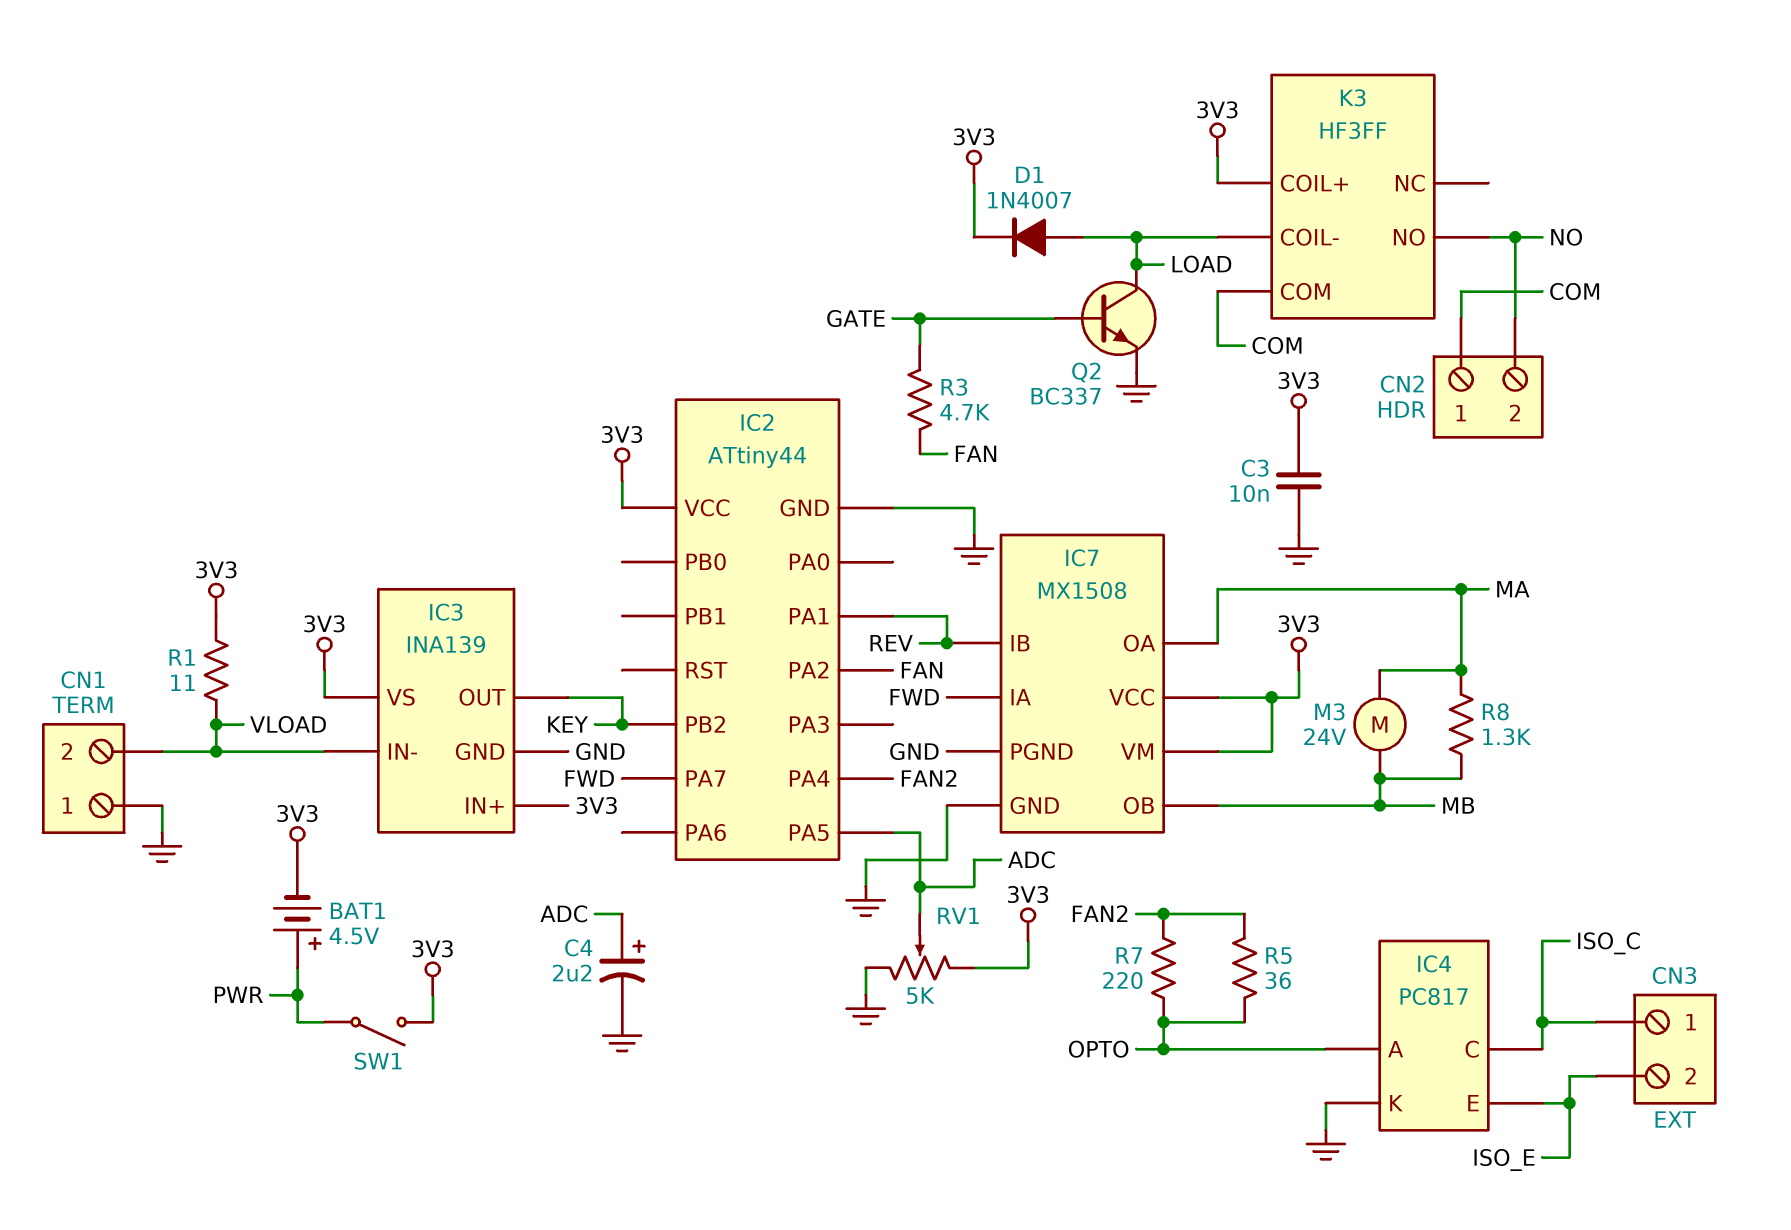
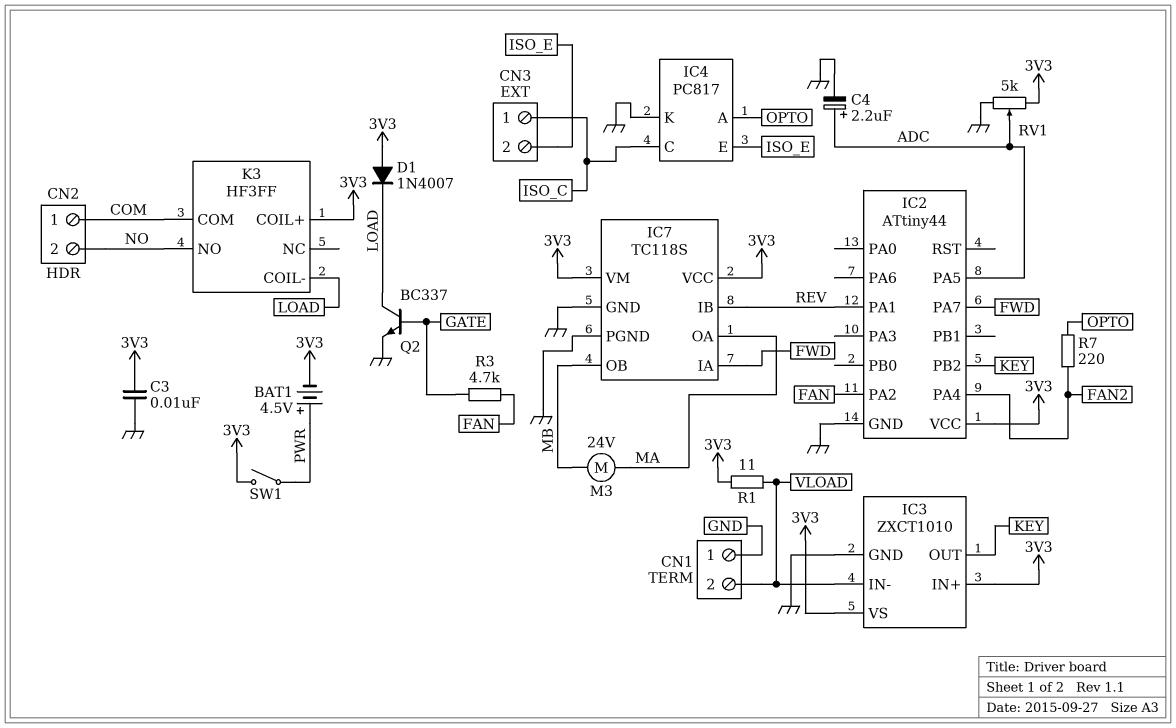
D1: diode 1N4007 (A LOAD, K 3V3) -> diode 1N4007 (A 3V3, K LOAD)
IC3: INA139 -> ZXCT1010
IC7: MX1508 -> TC118S
R5: 36 (FAN2, OPTO) -> none
R8: 1.3k (MA, MB) -> none

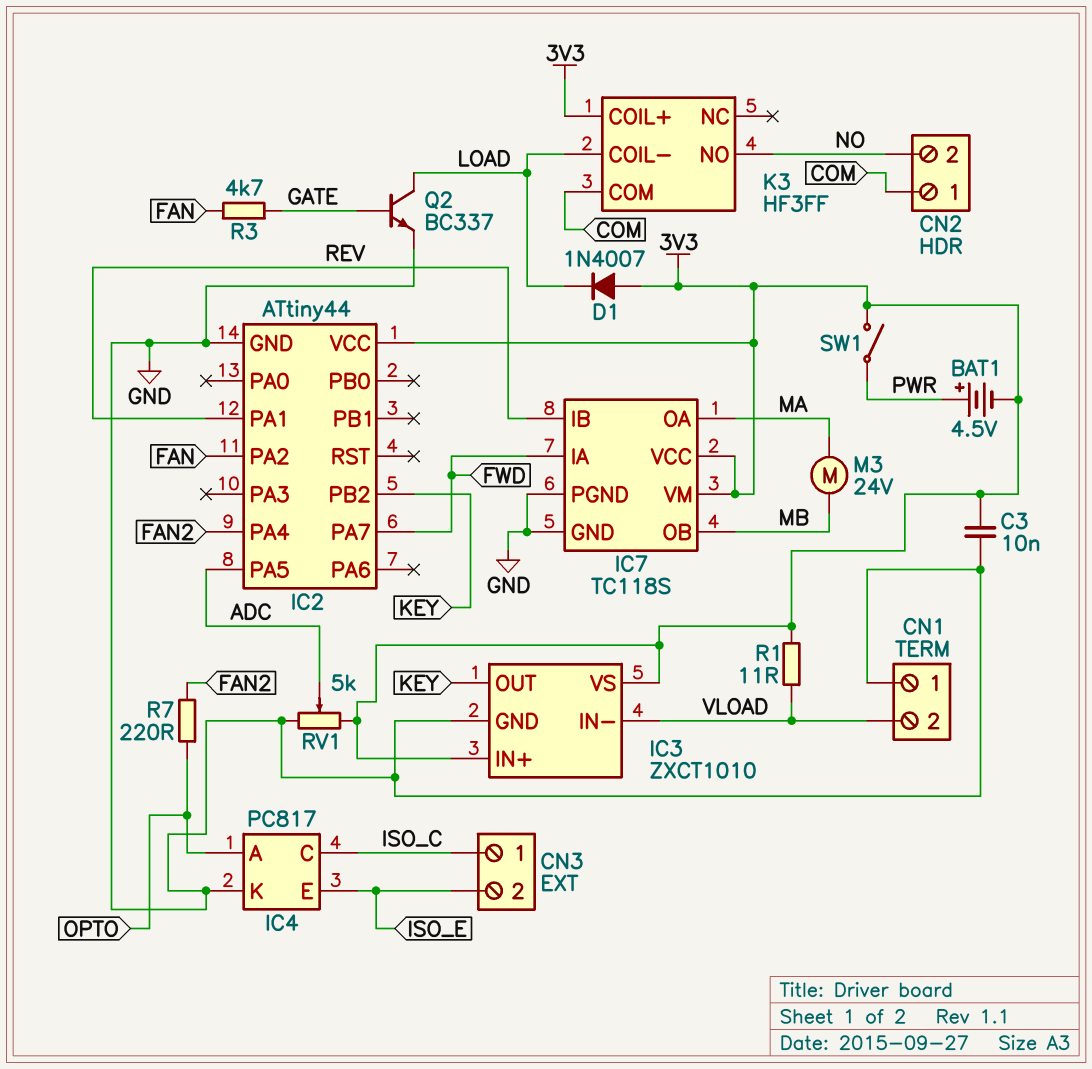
C4: 2.2uF (plus ADC, minus GND) -> none

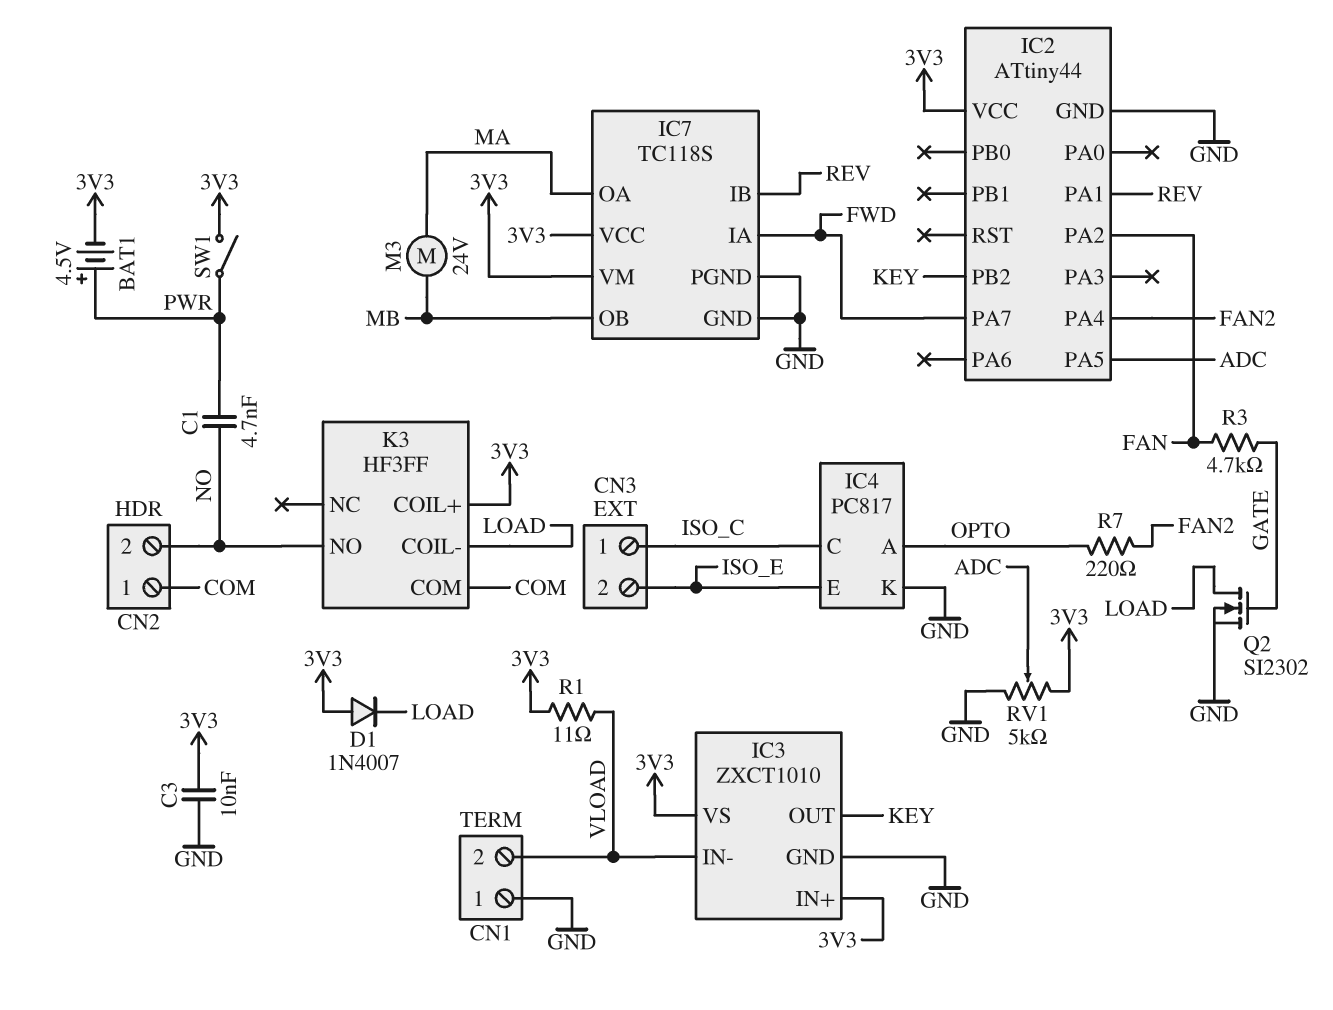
C1: none -> 4.7nF (NO, PWR)
Q2: NPN BC337 (B GATE, C LOAD, E GND) -> NMOS SI2302 (G GATE, D LOAD, S GND)

